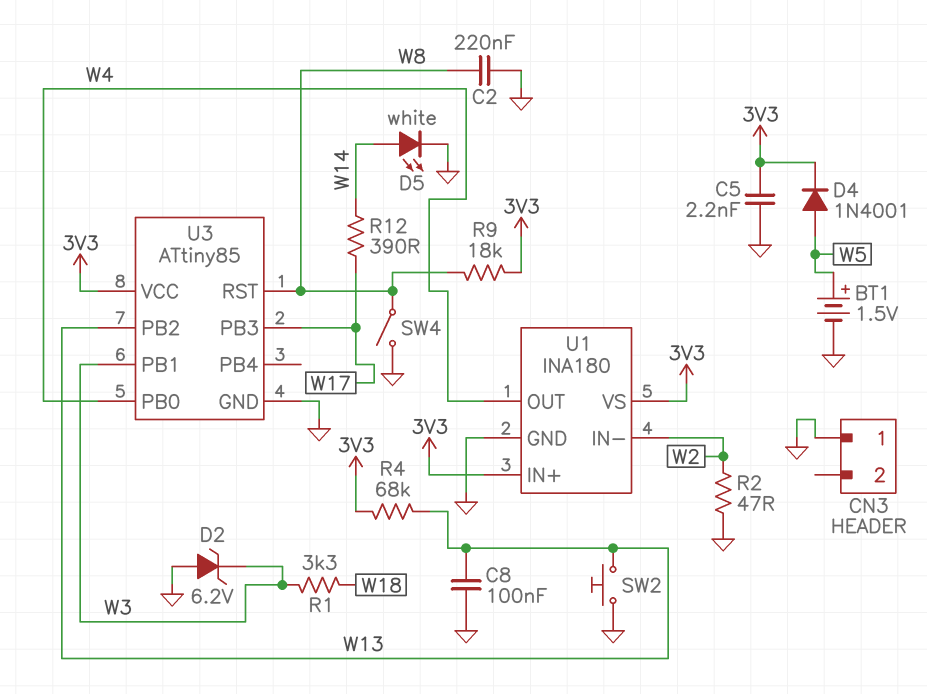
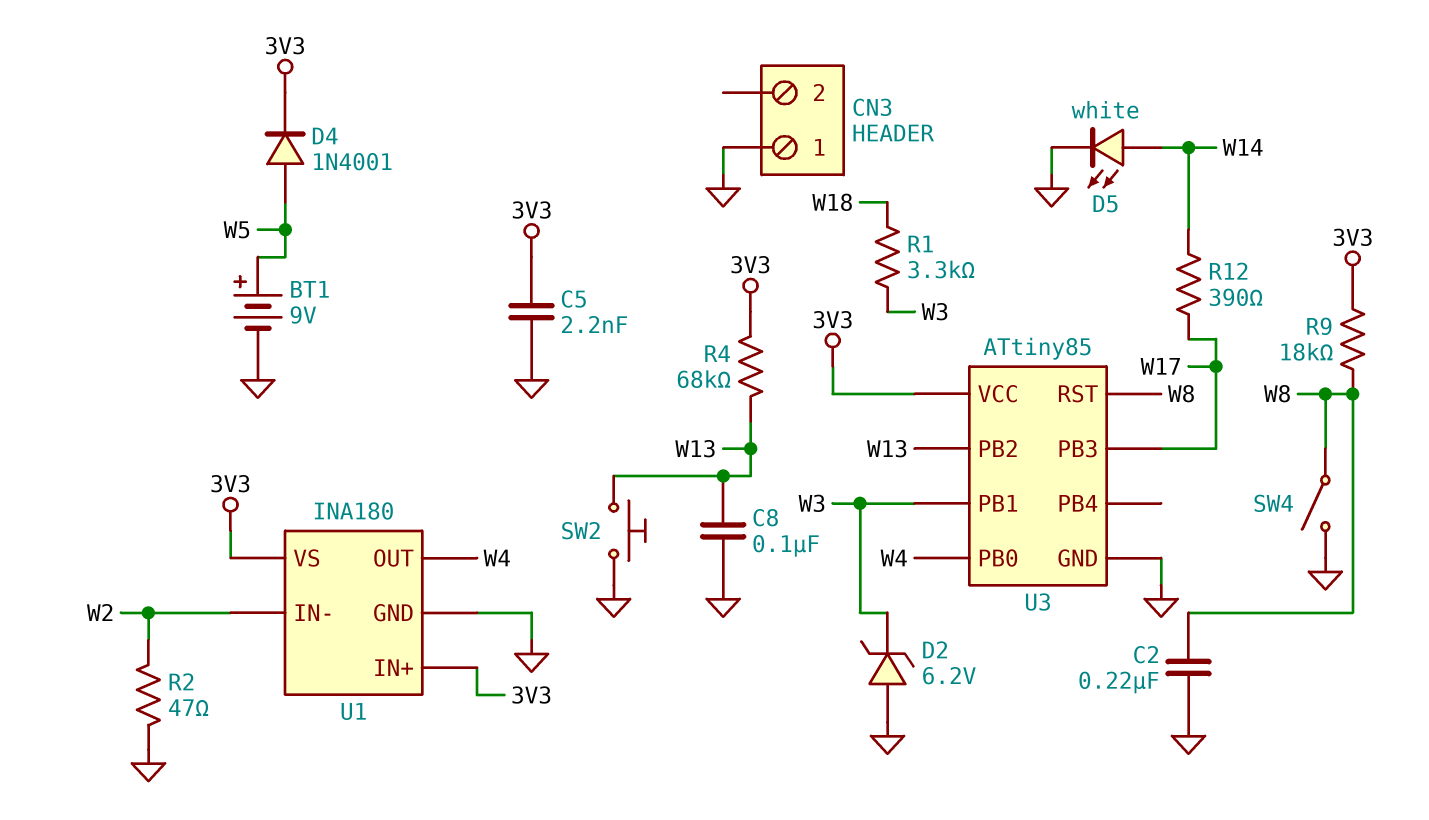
BT1: 1.5V (plus W5, minus GND) -> 9V (plus W5, minus GND)

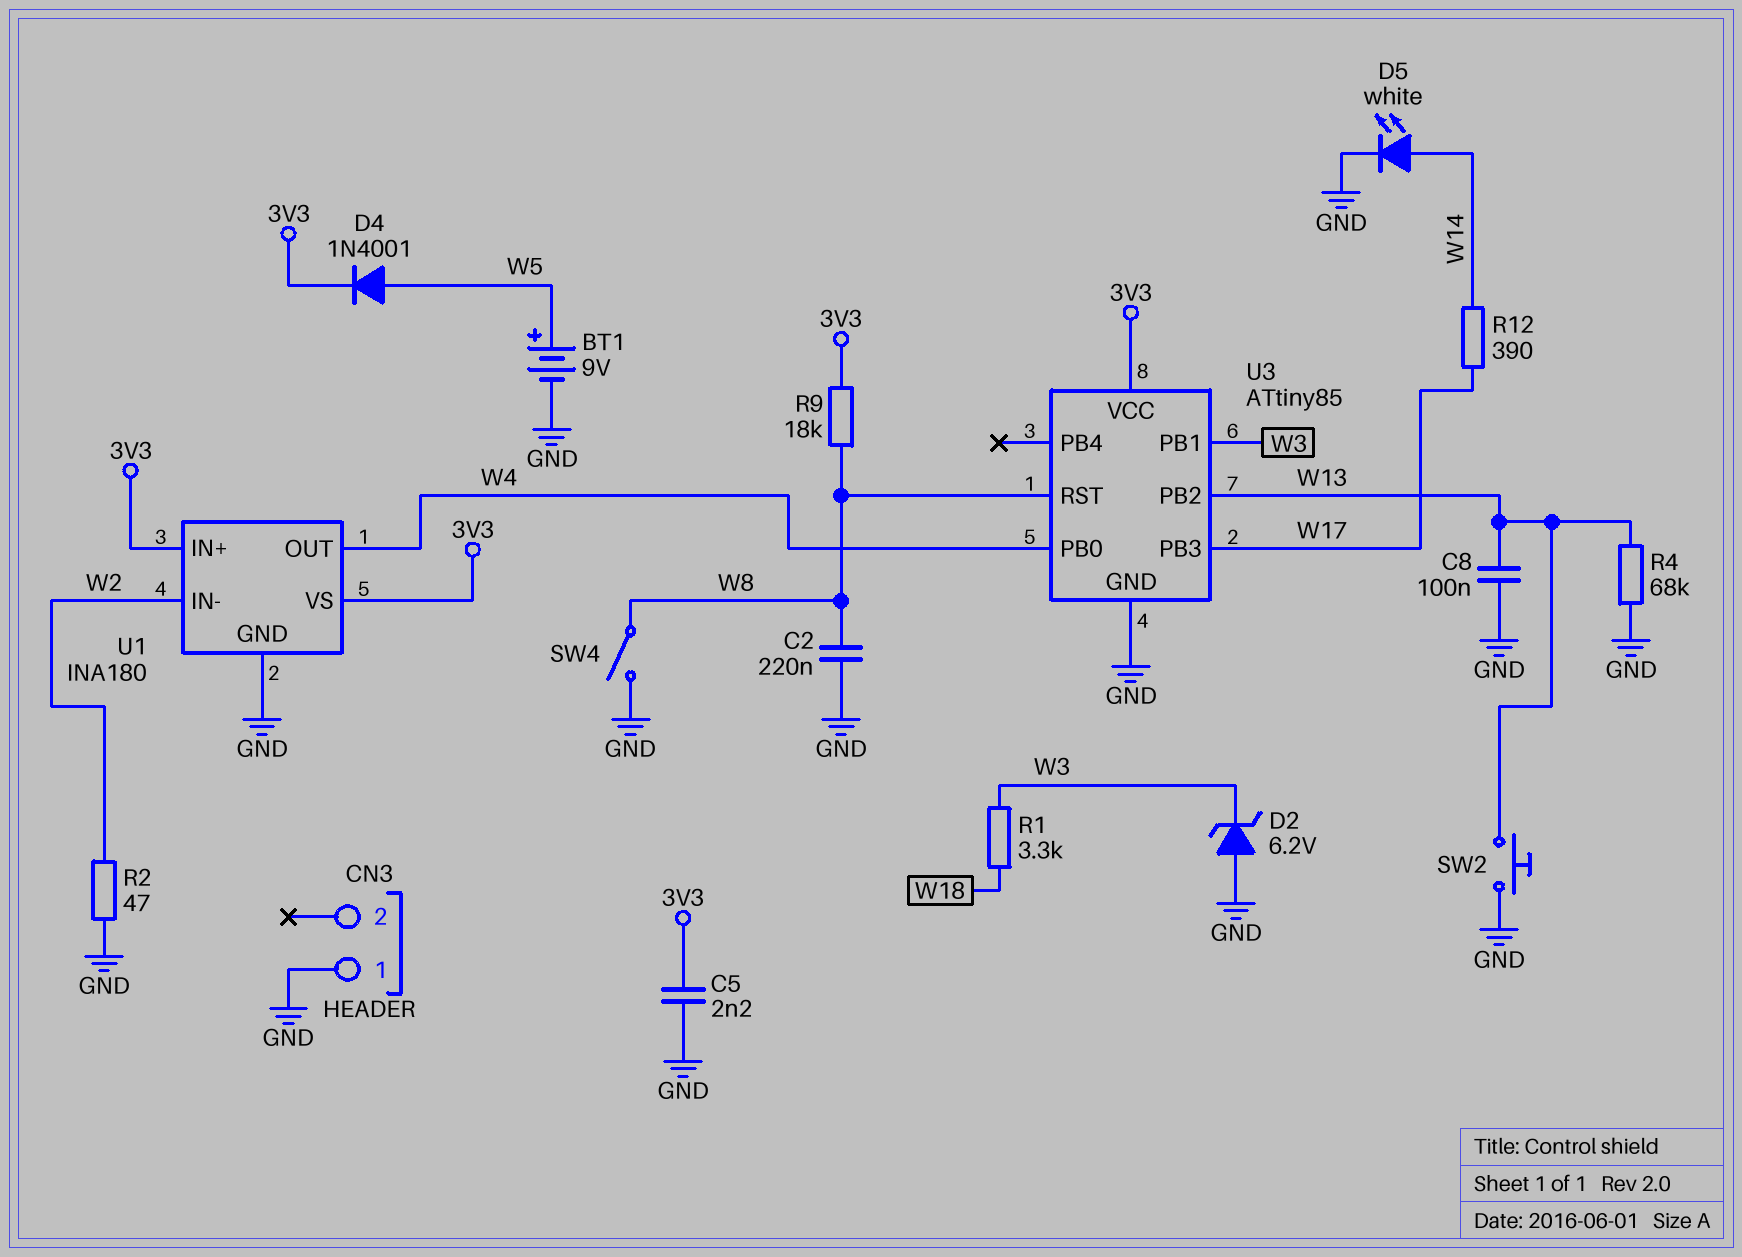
R4: 68k (3V3, W13) -> 68k (GND, W13)

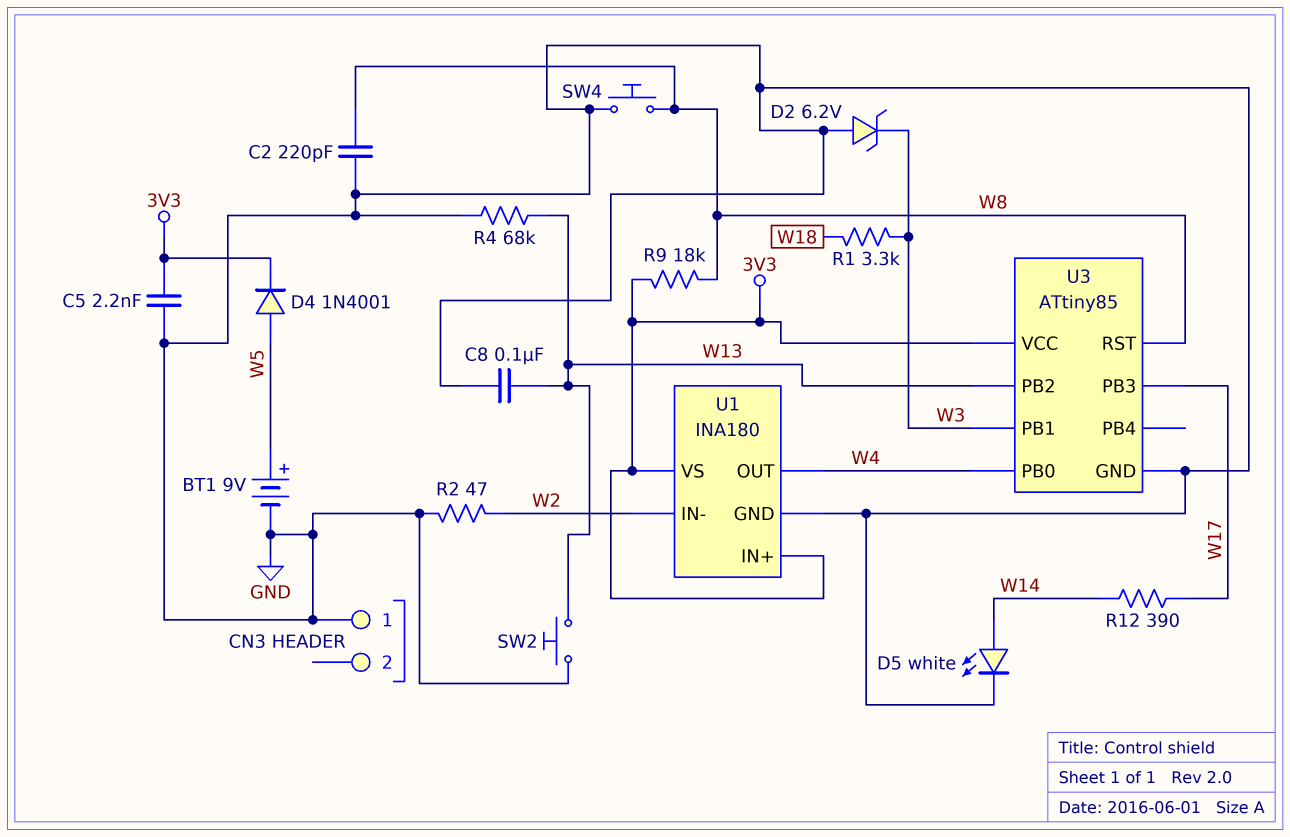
C2: 220nF (GND, W8) -> 220pF (GND, W8)
SW4: switch (GND, W8) -> button (GND, W8)

